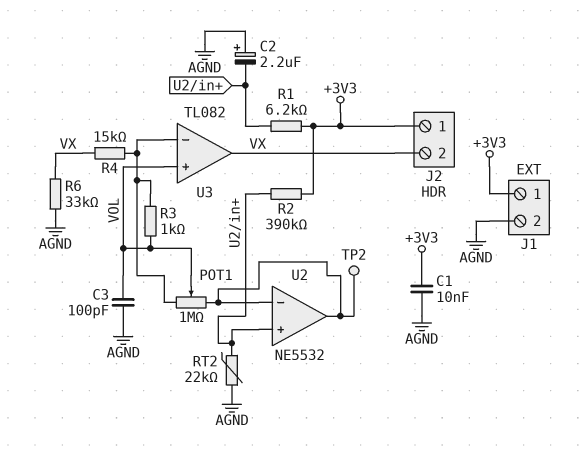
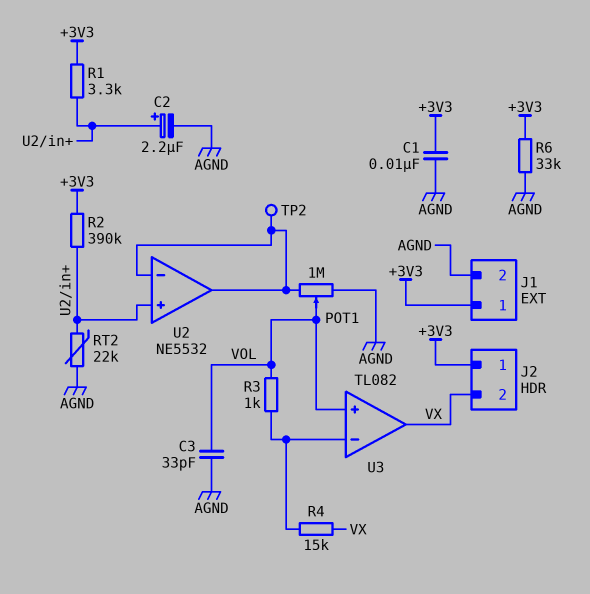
C2: 2.2uF (plus AGND, minus U2/in+) -> 2.2uF (plus U2/in+, minus AGND)
C3: 100pF (AGND, VOL) -> 33pF (AGND, VOL)
POT1: 1M (U2/in-, U3/in-, wiper VOL) -> 1M (AGND, U2/in-, wiper VOL)
R1: 6.2k (+3V3, U2/in+) -> 3.3k (+3V3, U2/in+)
R6: 33k (AGND, VX) -> 33k (+3V3, AGND)

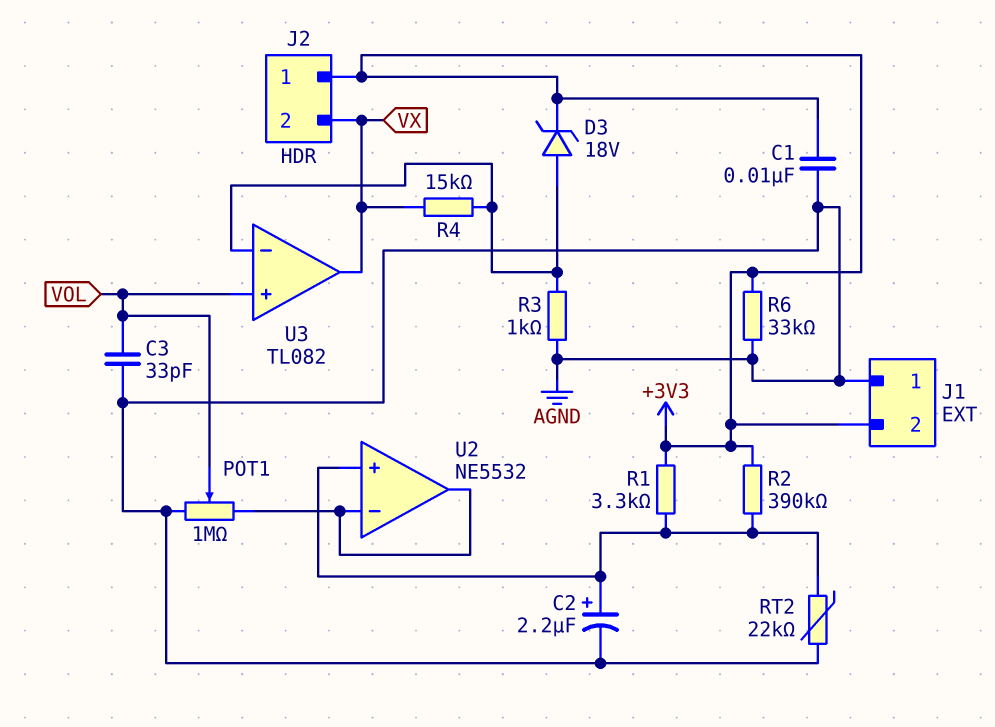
D3: none -> zener 18V (A U3/in-, K +3V3)
J1 pin 1: +3V3 -> AGND
J1 pin 2: AGND -> +3V3
R3: 1k (U3/in-, VOL) -> 1k (AGND, U3/in-)
TP2: test point (U2/in-) -> none

